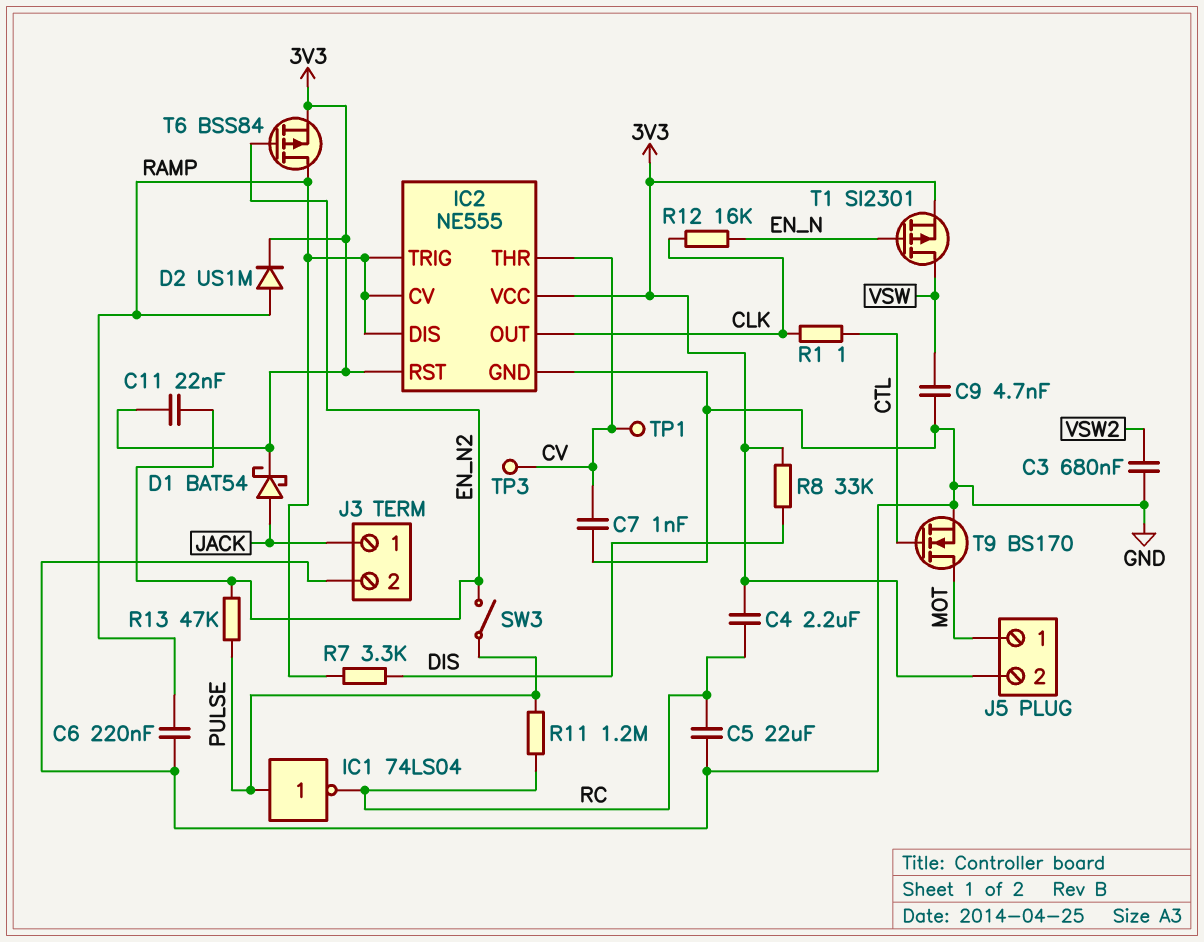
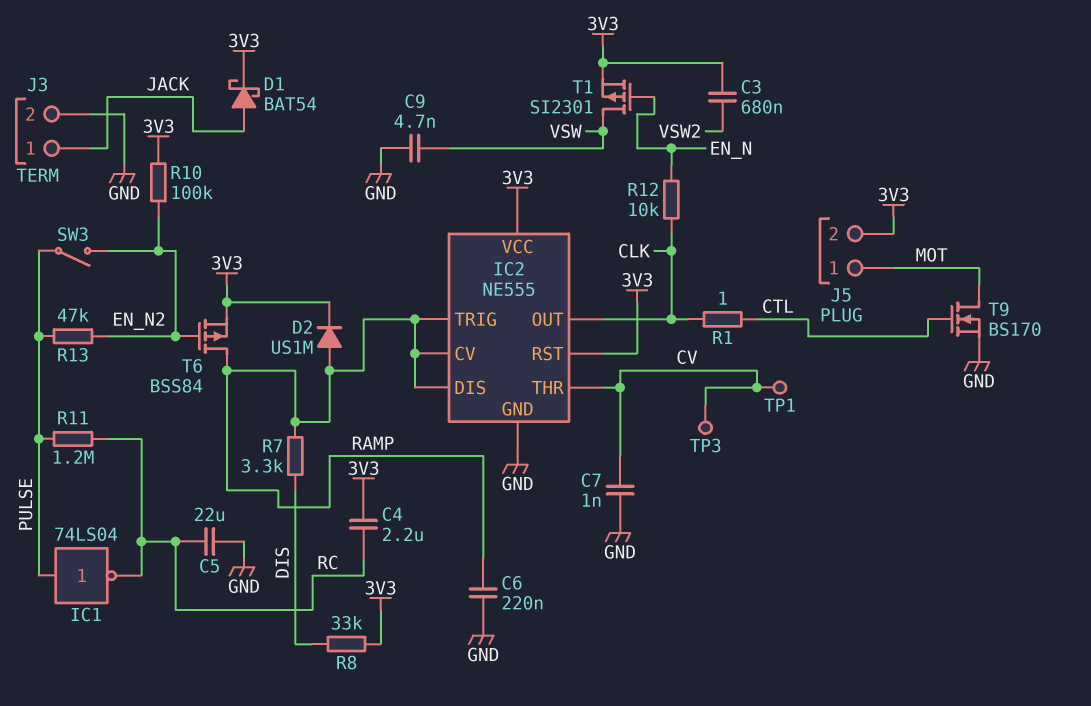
C3: 680nF (GND, VSW2) -> 680nF (3V3, VSW2)
C11: 22nF (3V3, EN_N2) -> none
R10: none -> 100k (3V3, EN_N2)
R12: 16k (CLK, EN_N) -> 10k (CLK, EN_N)

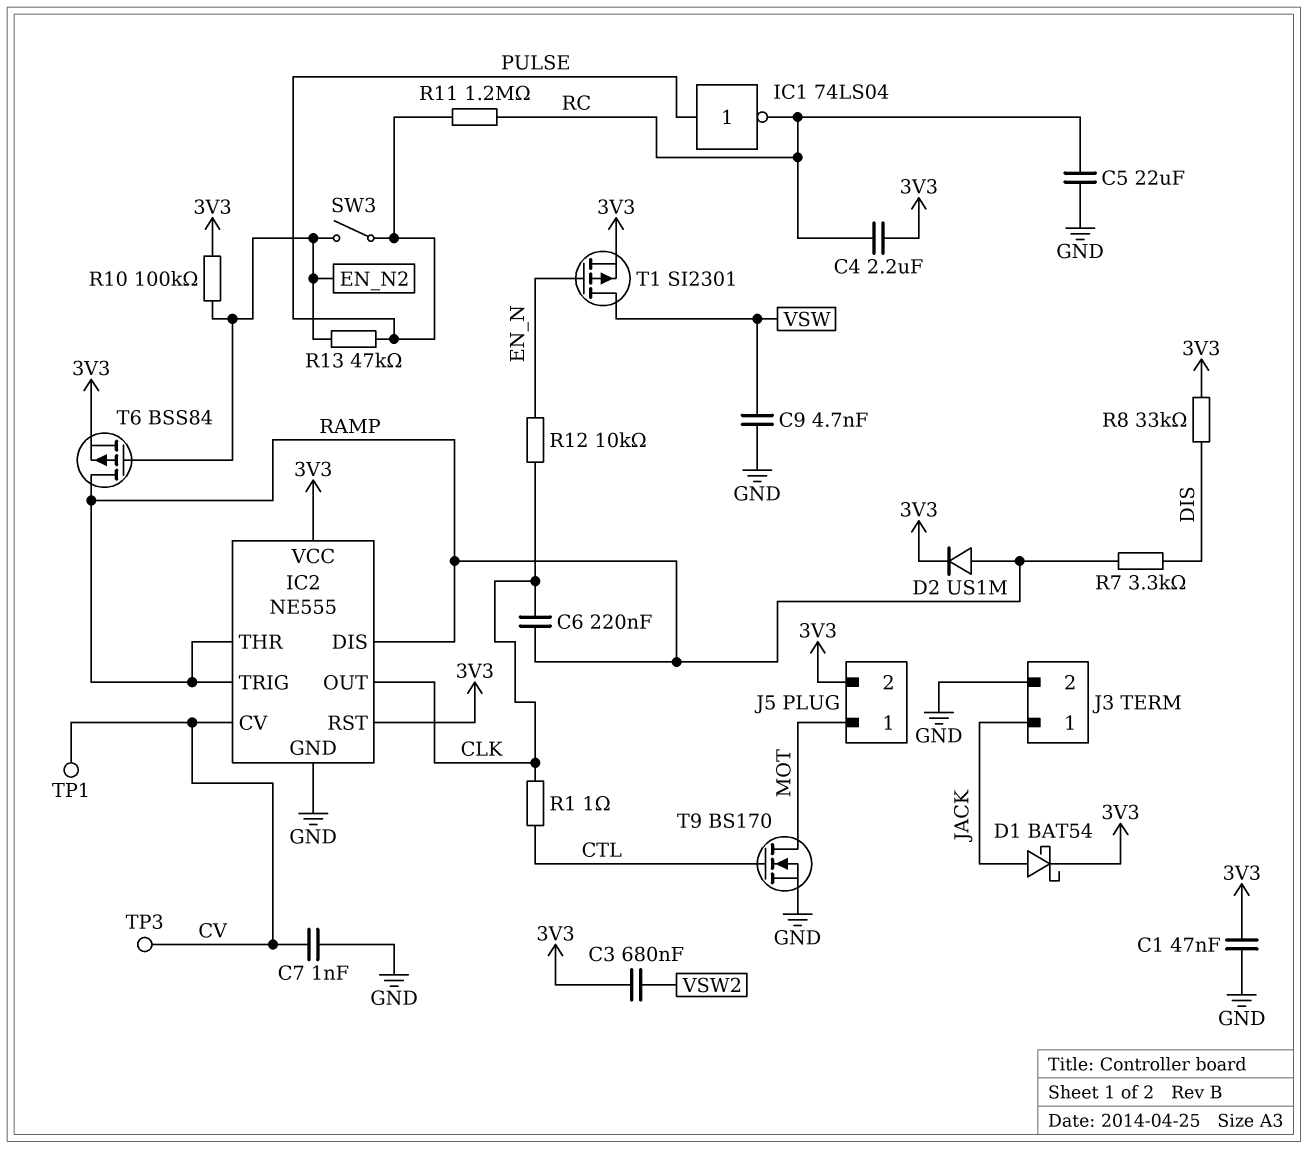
C1: none -> 47nF (3V3, GND)
C6: 220nF (GND, RAMP) -> 220nF (CLK, RAMP)
IC2 pin CV: RAMP -> CV
IC2 pin THR: CV -> RAMP

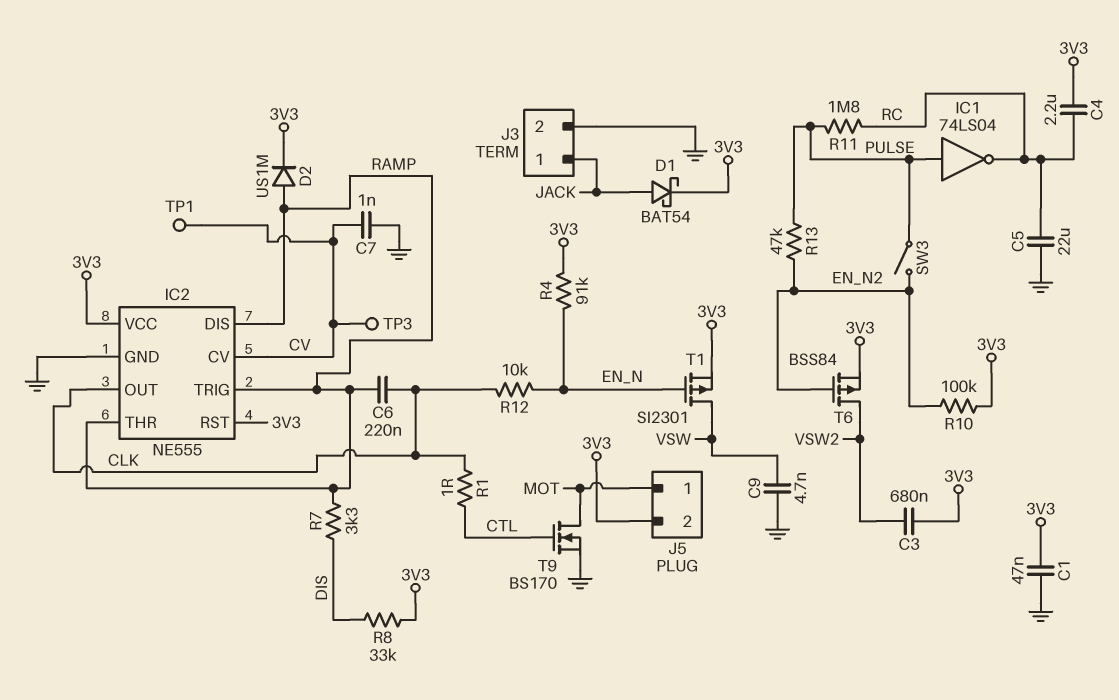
R4: none -> 91k (3V3, EN_N)
R11: 1.2M (PULSE, RC) -> 1.8M (PULSE, RC)
T6: PMOS BSS84 (G EN_N2, D RAMP, S 3V3) -> PMOS BSS84 (G EN_N2, D VSW2, S 3V3)

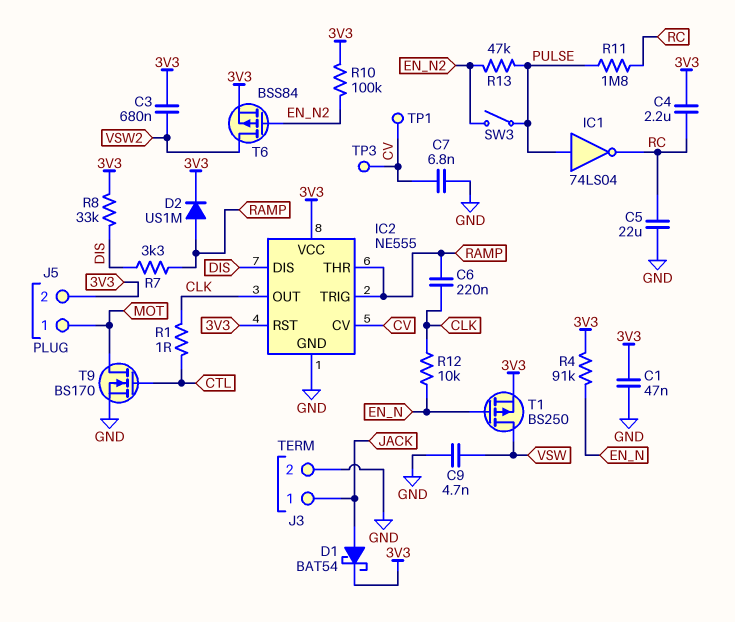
C7: 1nF (CV, GND) -> 6.8nF (CV, GND)
IC2 pin DIS: RAMP -> DIS
T1: PMOS SI2301 (G EN_N, D VSW, S 3V3) -> PMOS BS250 (G EN_N, D VSW, S 3V3)

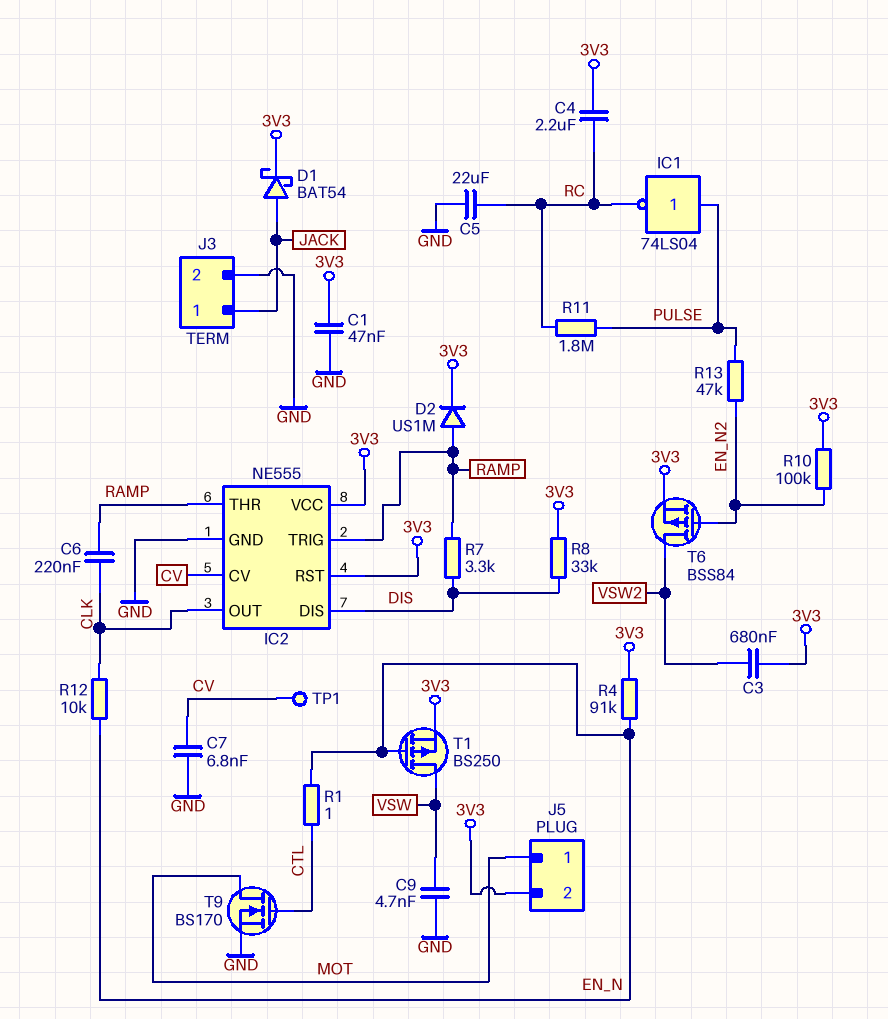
R1: 1 (CLK, CTL) -> 1 (CTL, EN_N)
SW3: switch (EN_N2, PULSE) -> none
TP3: test point (CV) -> none

